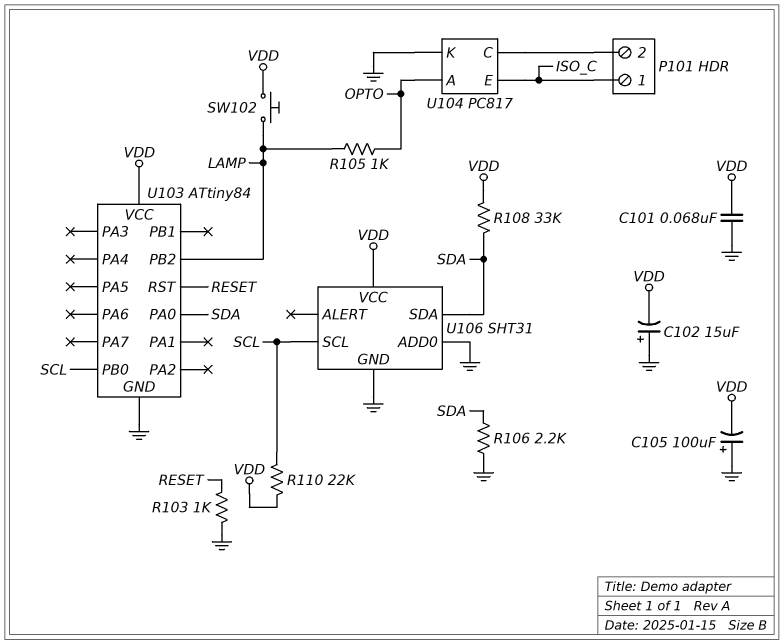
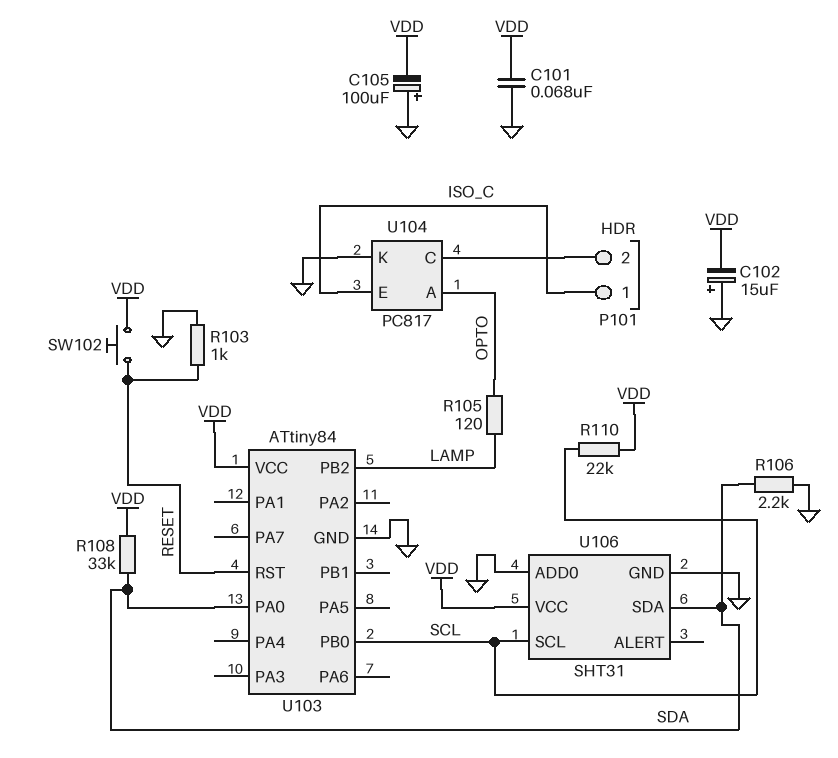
R105: 1k (LAMP, OPTO) -> 120 (LAMP, OPTO)
SW102: button (LAMP, VDD) -> button (RESET, VDD)

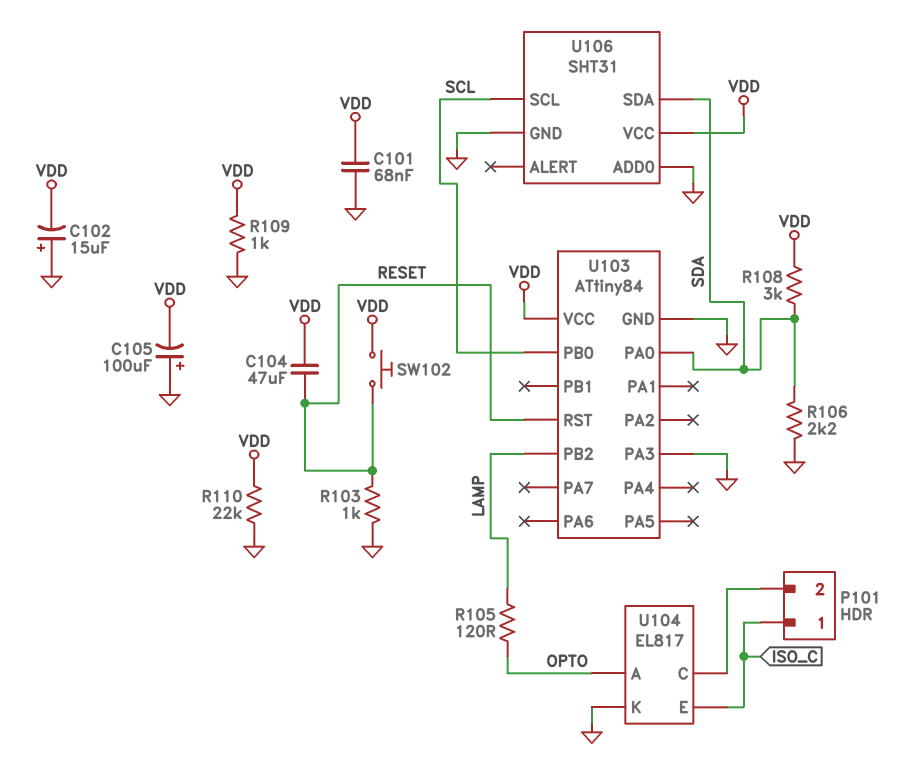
C104: none -> 47uF (RESET, VDD)
R108: 33k (SDA, VDD) -> 3k (SDA, VDD)
R109: none -> 1k (GND, VDD)
R110: 22k (SCL, VDD) -> 22k (GND, VDD)
U103 pin PA3: none -> GND
U104: PC817 -> EL817

